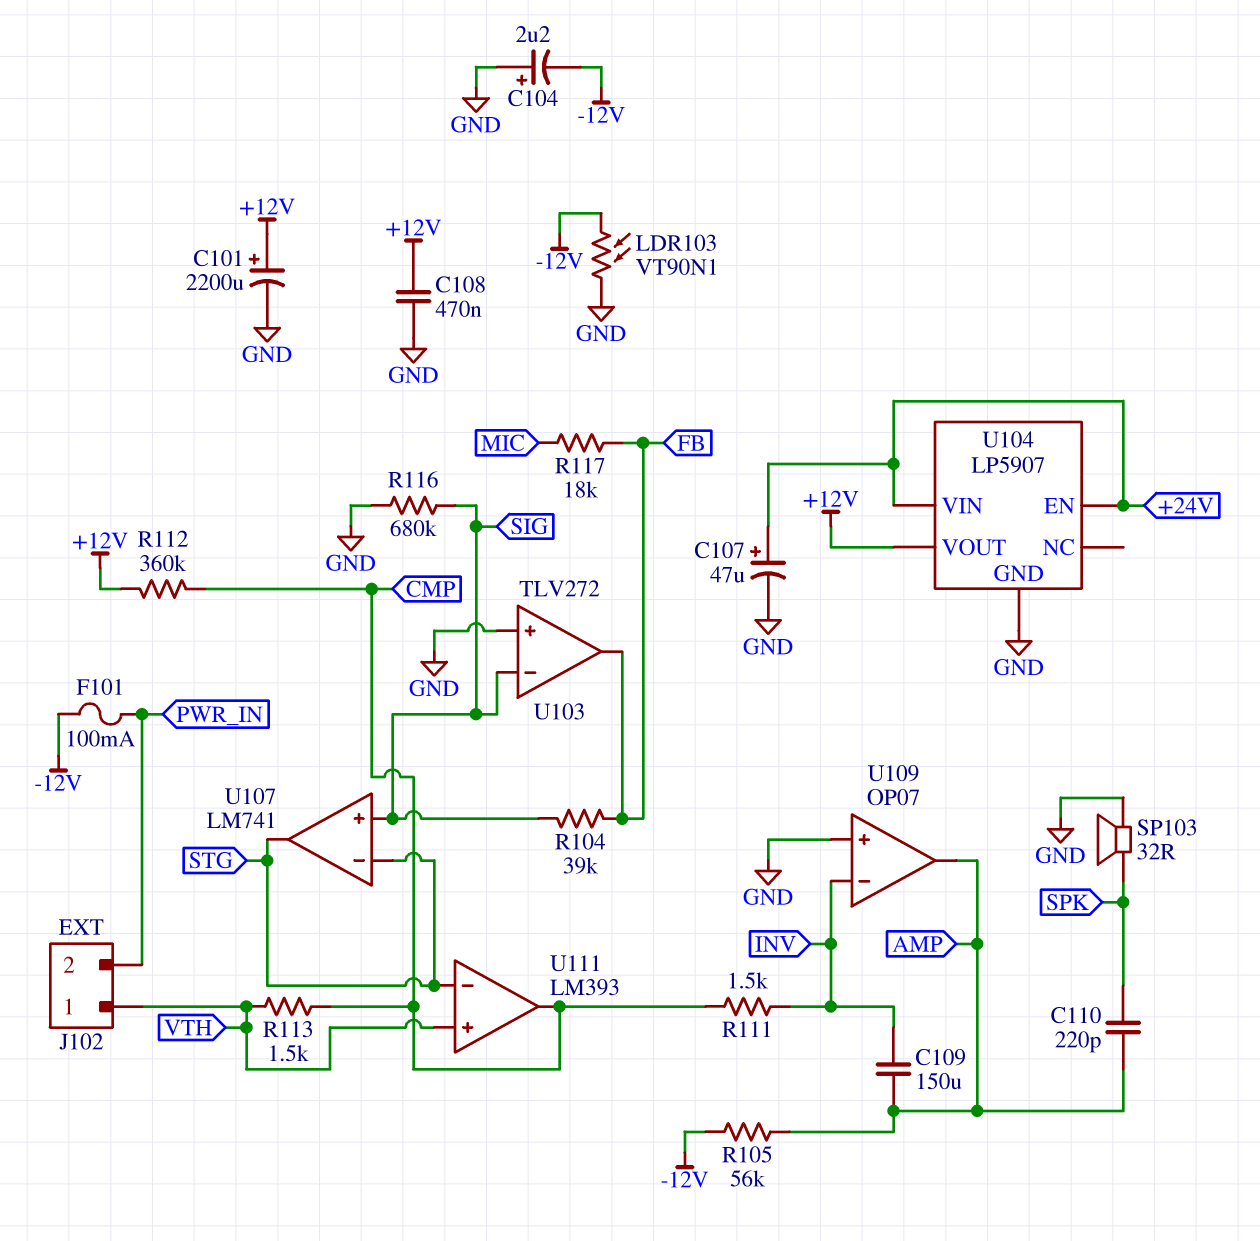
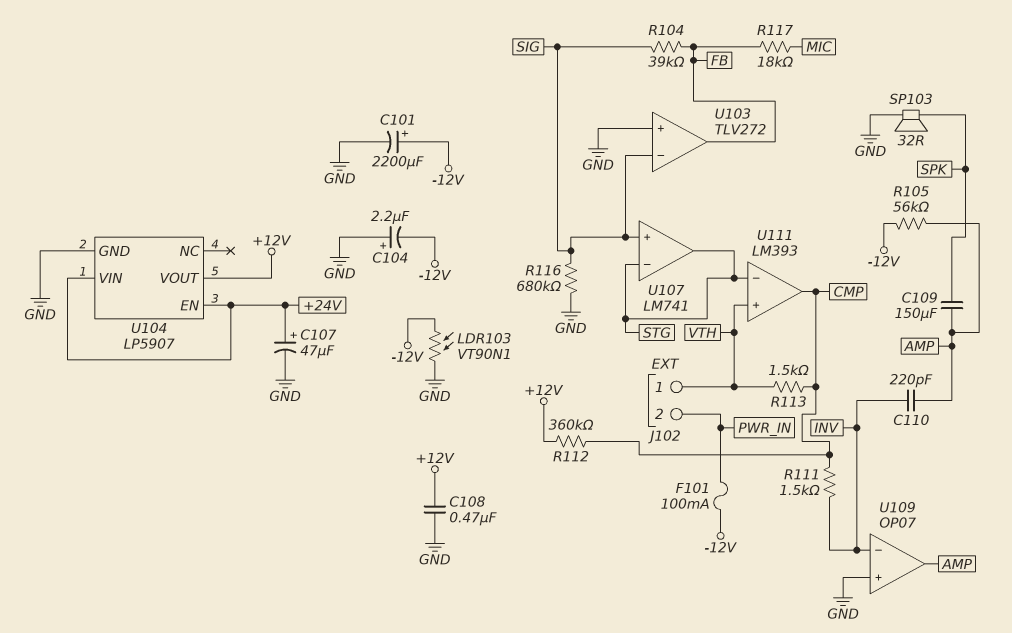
C101: 2200uF (plus +12V, minus GND) -> 2200uF (plus -12V, minus GND)
C109: 150uF (AMP, INV) -> 150uF (AMP, SPK)
C110: 220pF (AMP, SPK) -> 220pF (AMP, INV)

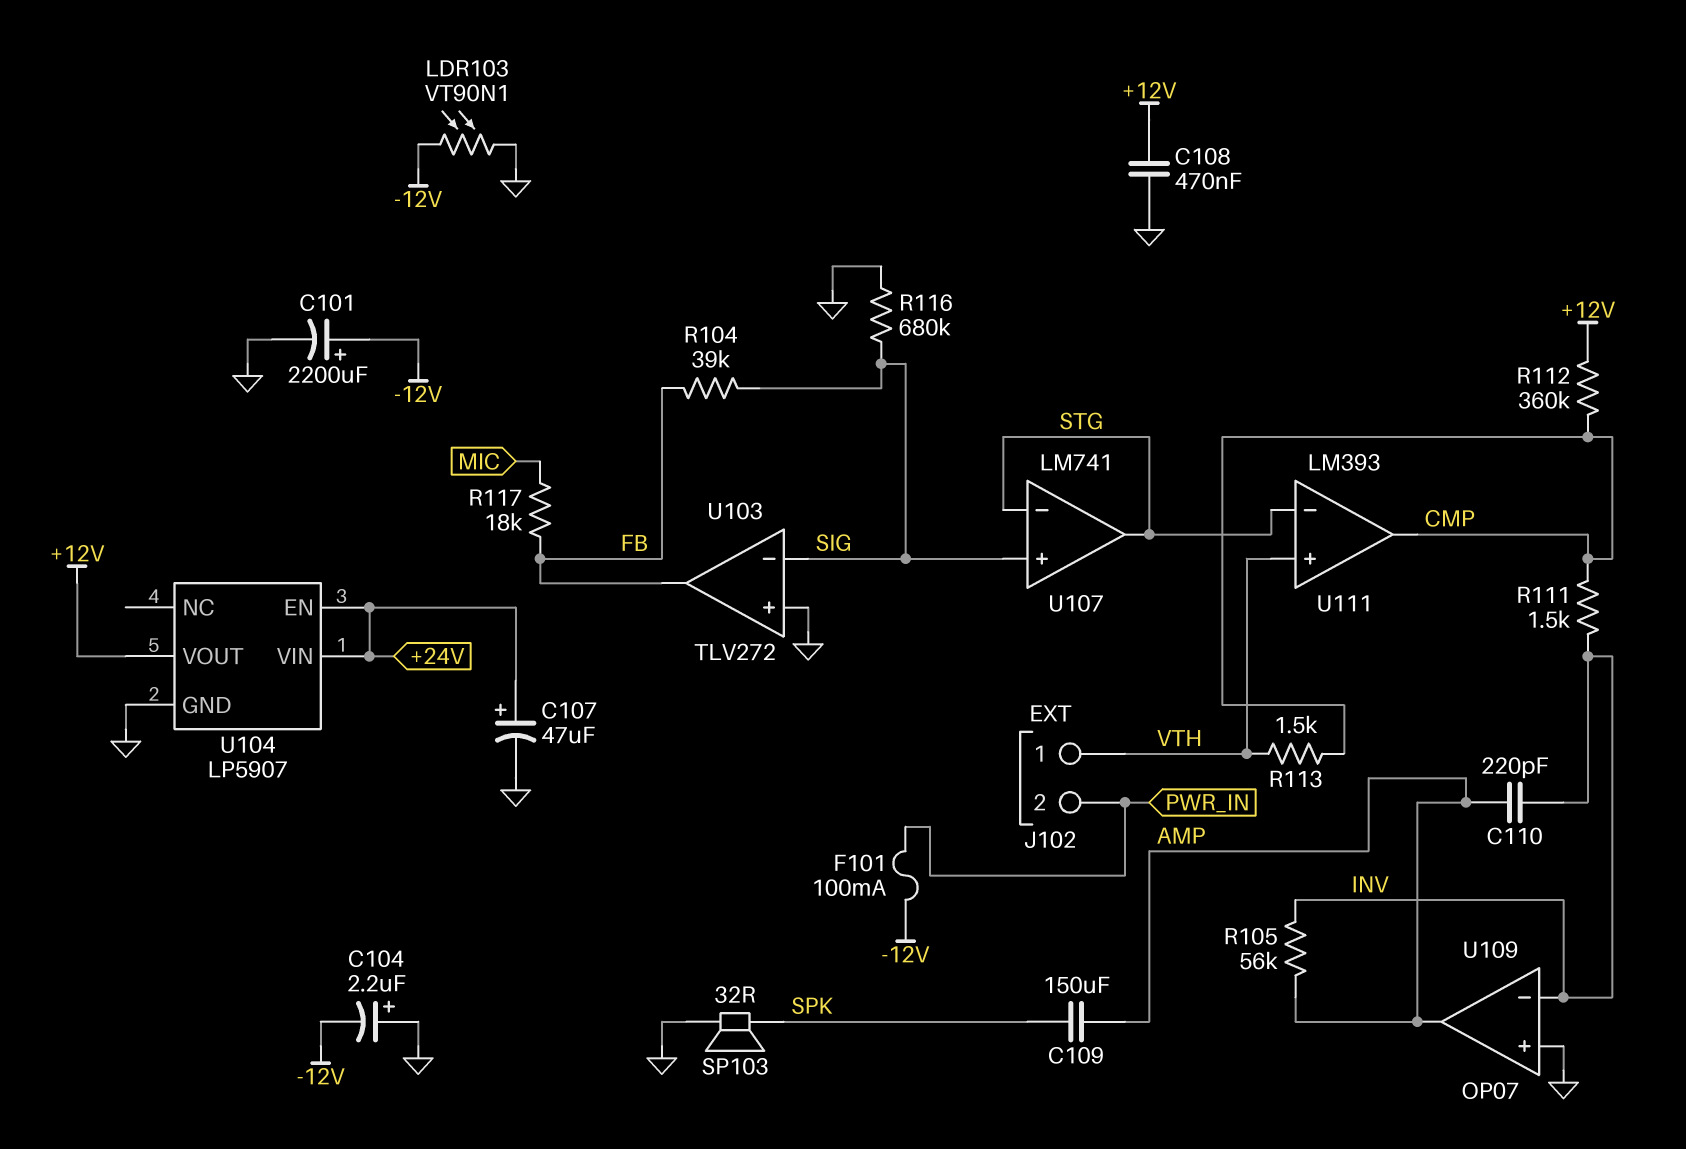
R105: 56k (-12V, AMP) -> 56k (AMP, INV)

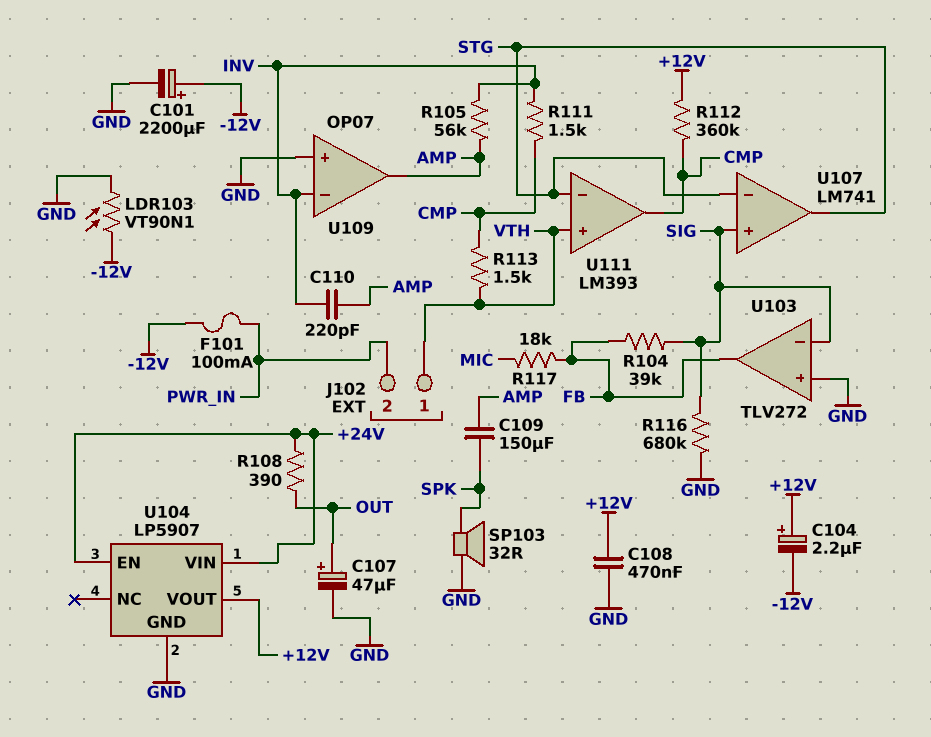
C104: 2.2uF (plus GND, minus -12V) -> 2.2uF (plus +12V, minus -12V)
C107: 47uF (plus +24V, minus GND) -> 47uF (plus OUT, minus GND)
R108: none -> 390 (+24V, OUT)

